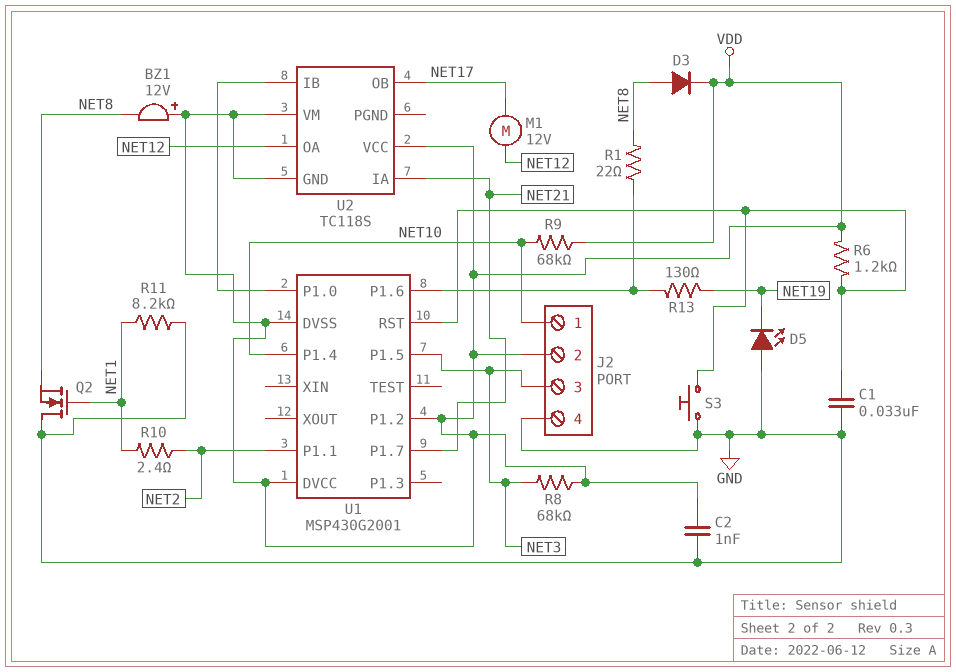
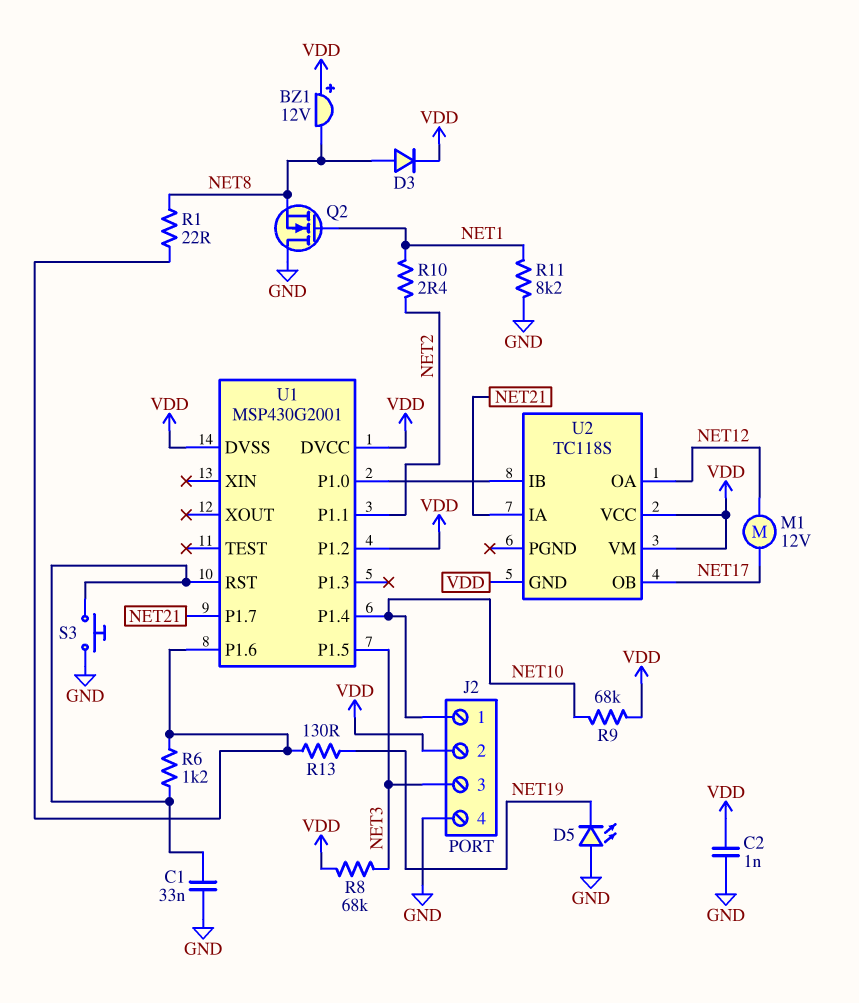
R6: 1.2k (U1/RST, VDD) -> 1.2k (U1/P1.6, U1/RST)

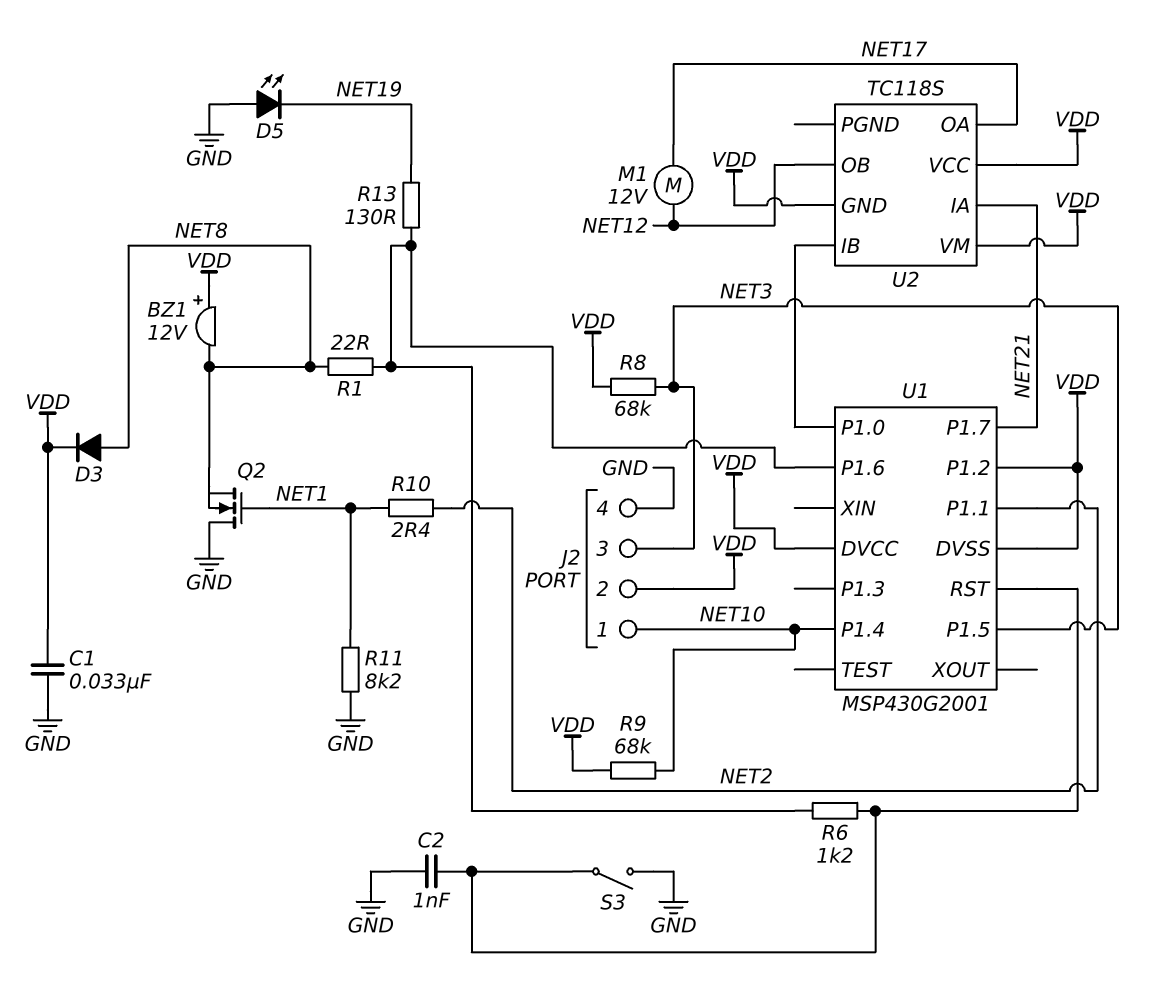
C1: 33nF (GND, U1/RST) -> 33nF (GND, VDD)
C2: 1nF (GND, VDD) -> 1nF (GND, U1/RST)
S3: button (GND, U1/RST) -> switch (GND, U1/RST)
U2 pin OA: NET12 -> NET17
U2 pin OB: NET17 -> NET12

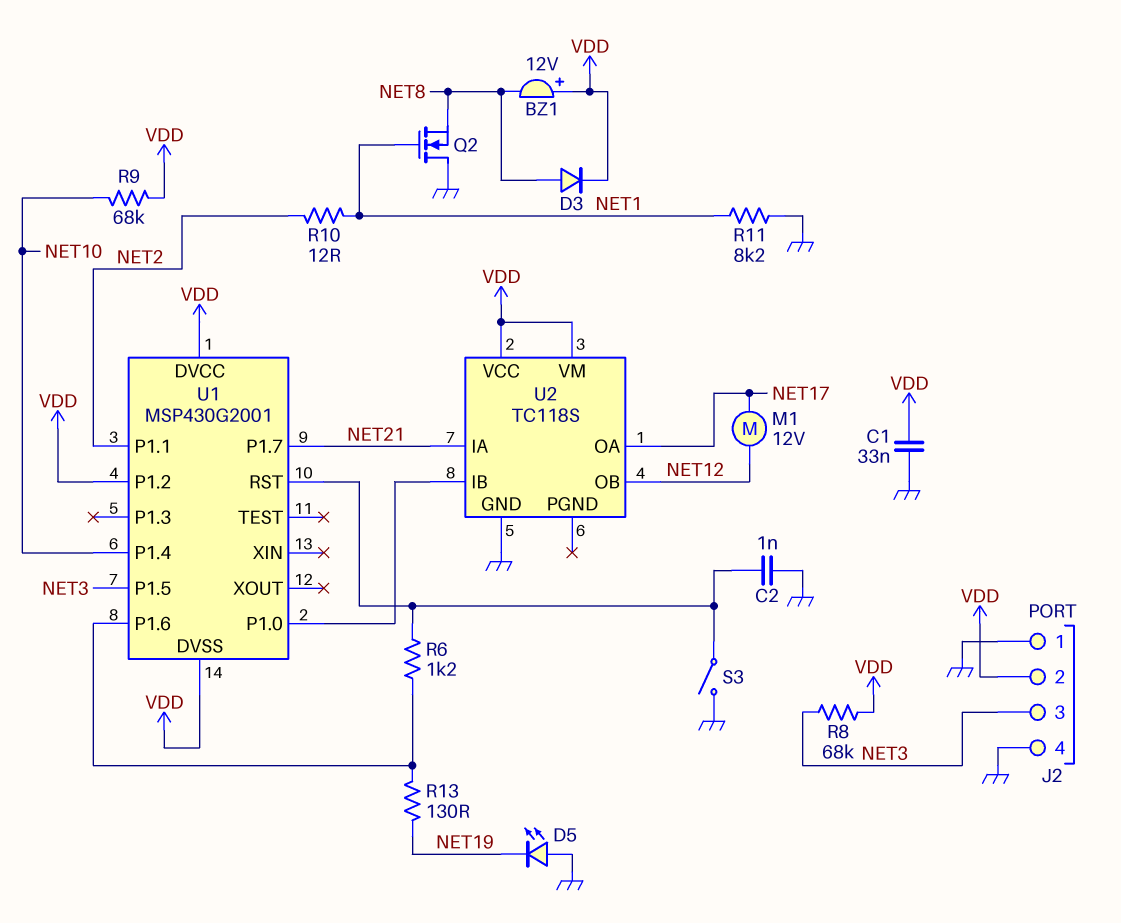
J2 pin 1: NET10 -> GND
R1: 22 (NET8, U1/P1.6) -> none
R10: 2.4 (NET1, NET2) -> 12 (NET1, NET2)
U2 pin GND: VDD -> GND

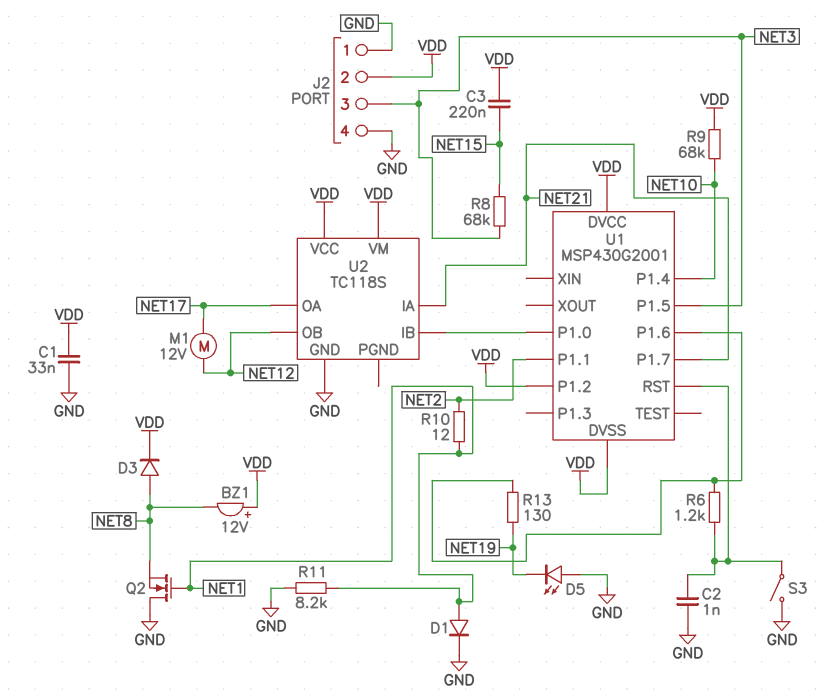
C3: none -> 220nF (NET15, VDD)
D1: none -> diode (A NET1, K GND)
R8: 68k (NET3, VDD) -> 68k (NET3, NET15)

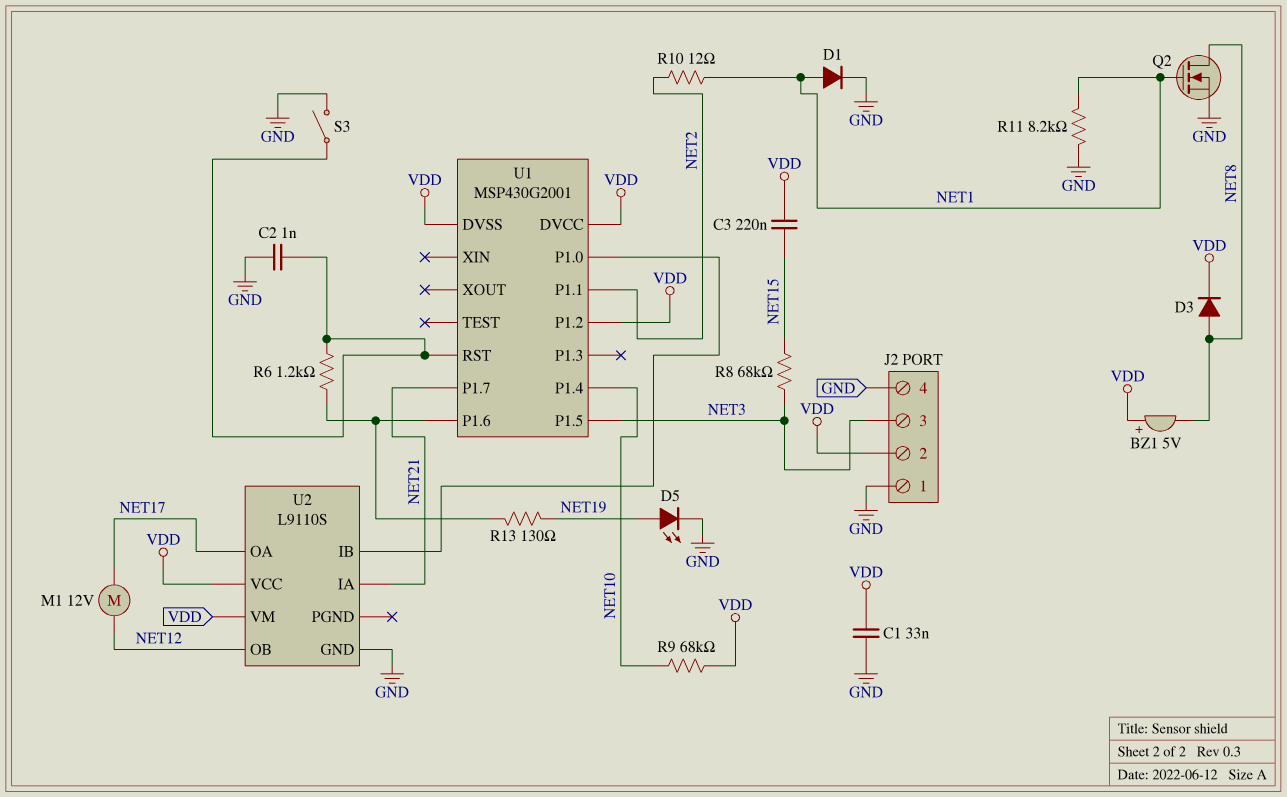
BZ1: buzzer 12V (plus VDD, minus NET8) -> buzzer 5V (plus VDD, minus NET8)
D5: LED (A GND, K NET19) -> LED (A NET19, K GND)
Q2: NMOS (G NET1, D GND, S NET8) -> NMOS (G NET1, D NET8, S GND)
U2: TC118S -> L9110S

